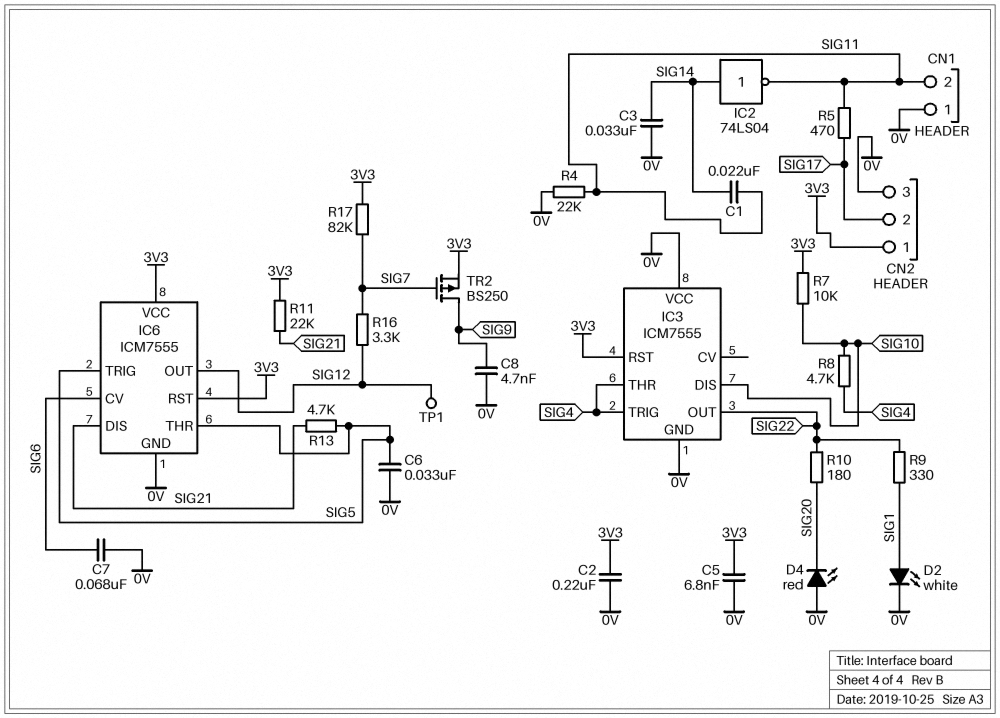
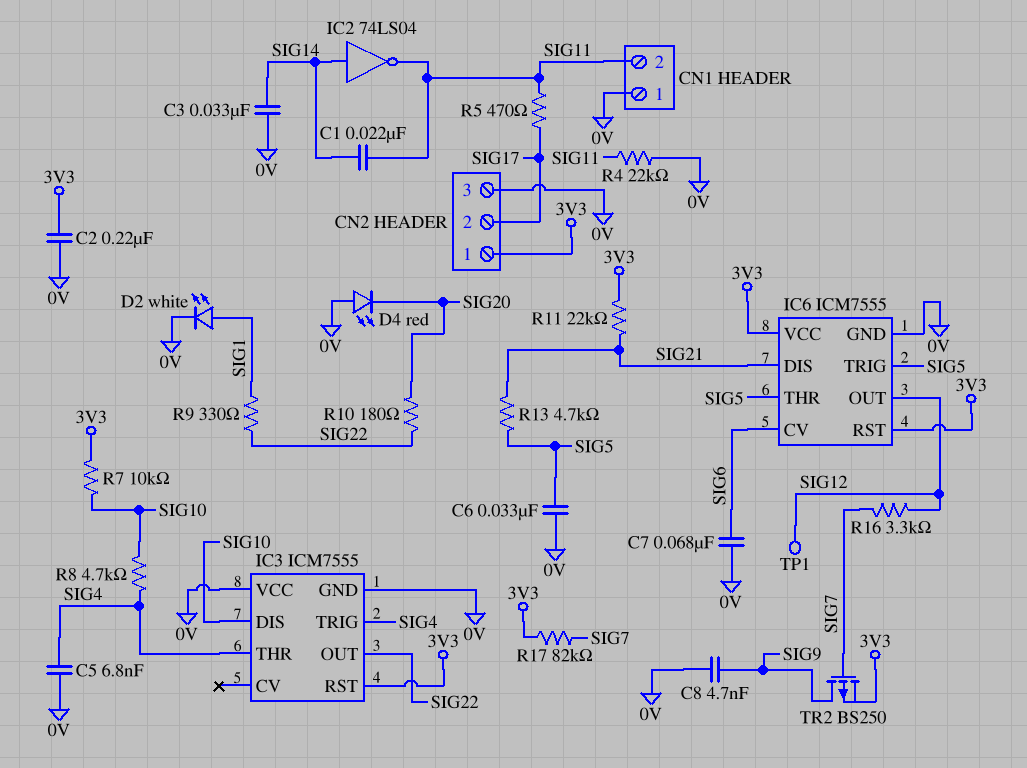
C5: 6.8nF (0V, 3V3) -> 6.8nF (0V, SIG4)

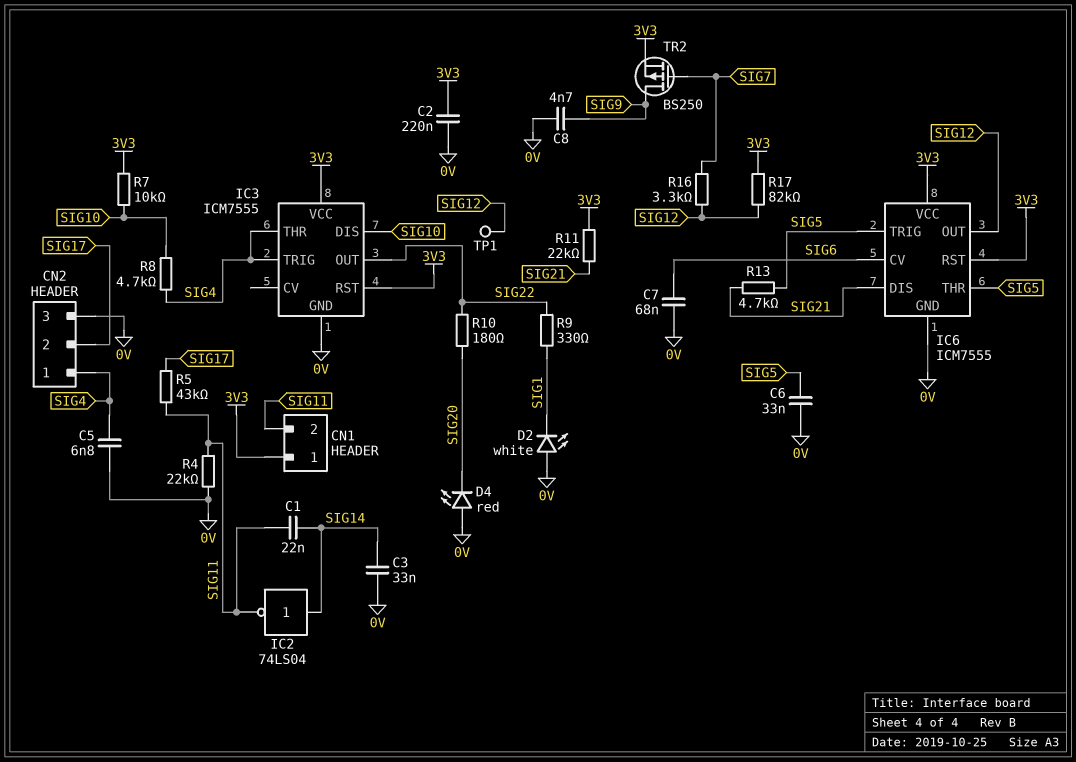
CN1 pin 1: 0V -> 3V3
CN2 pin 1: 3V3 -> SIG4
D2: LED white (A SIG1, K 0V) -> LED white (A 0V, K SIG1)
IC3 pin VCC: 0V -> 3V3
R5: 470 (SIG11, SIG17) -> 43k (SIG11, SIG17)
R17: 82k (3V3, SIG7) -> 82k (3V3, SIG12)

